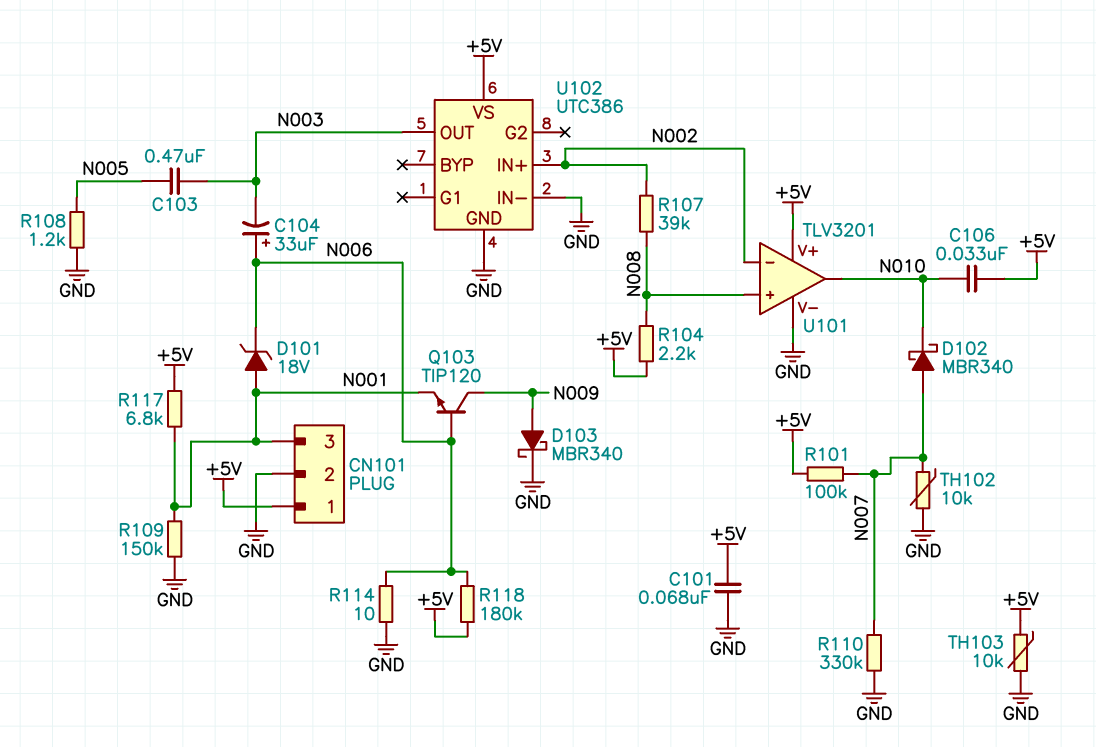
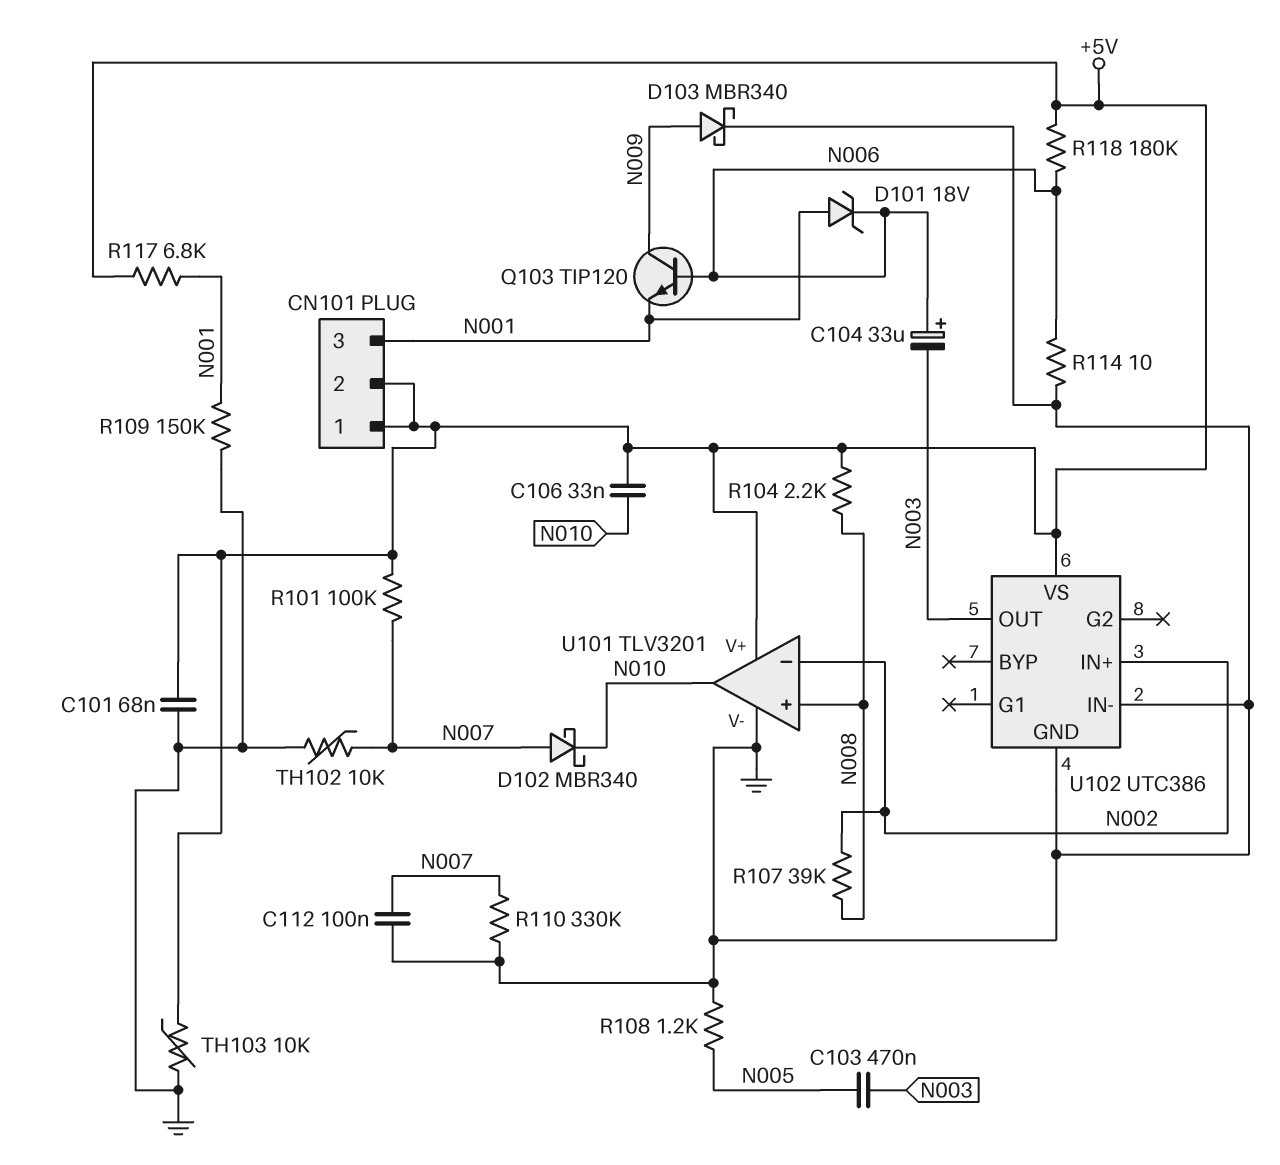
C112: none -> 100nF (GND, N007)
CN101 pin 2: GND -> +5V

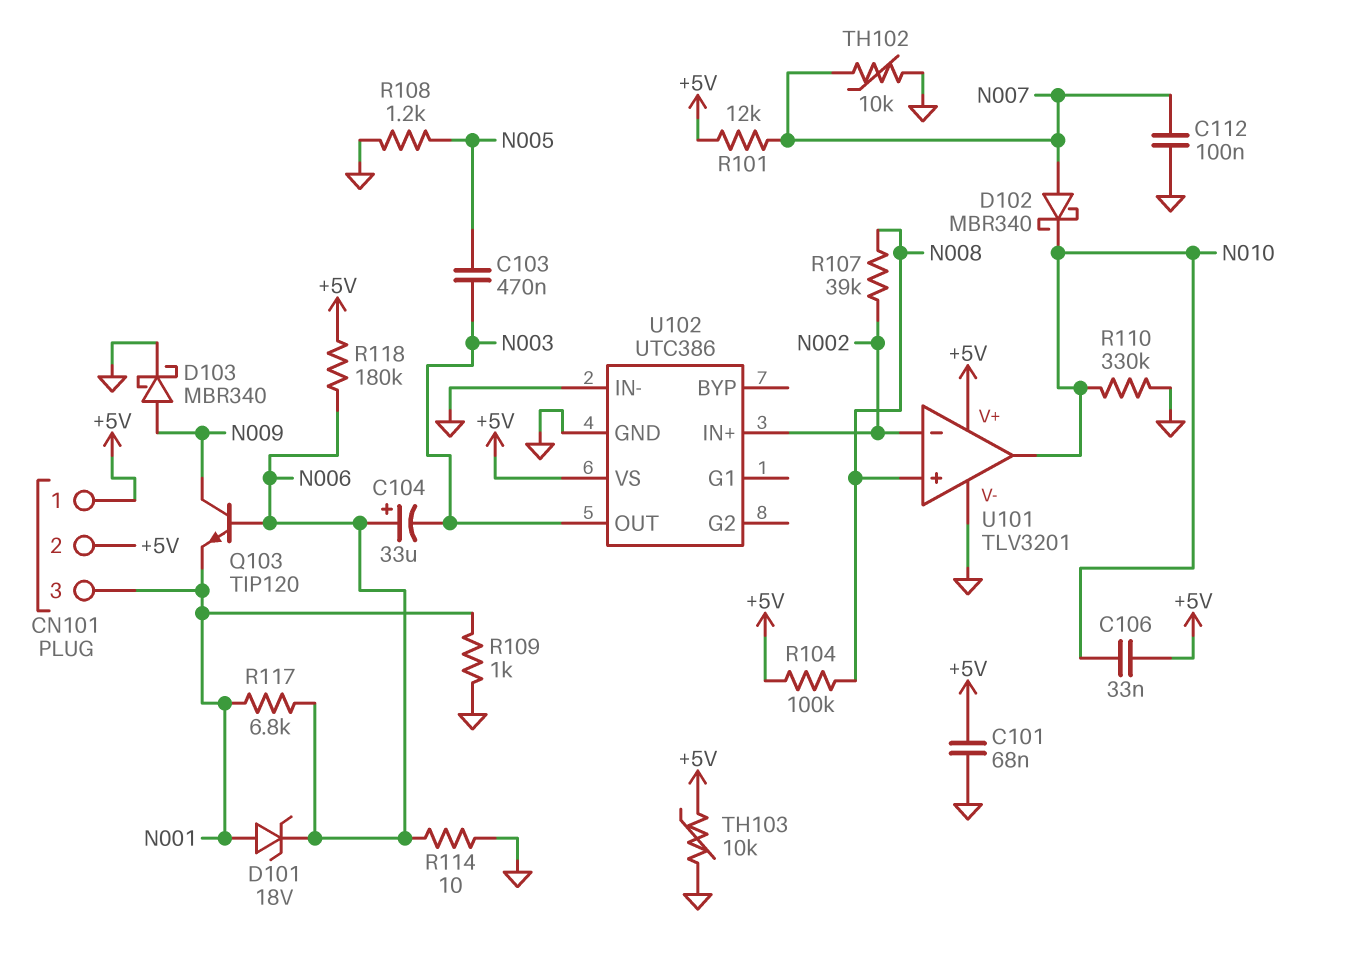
R101: 100k (+5V, N007) -> 12k (+5V, N007)
R104: 2.2k (+5V, N008) -> 100k (+5V, N008)
R109: 150k (GND, N001) -> 1k (GND, N001)
R110: 330k (GND, N007) -> 330k (GND, N010)
R117: 6.8k (+5V, N001) -> 6.8k (N001, N006)

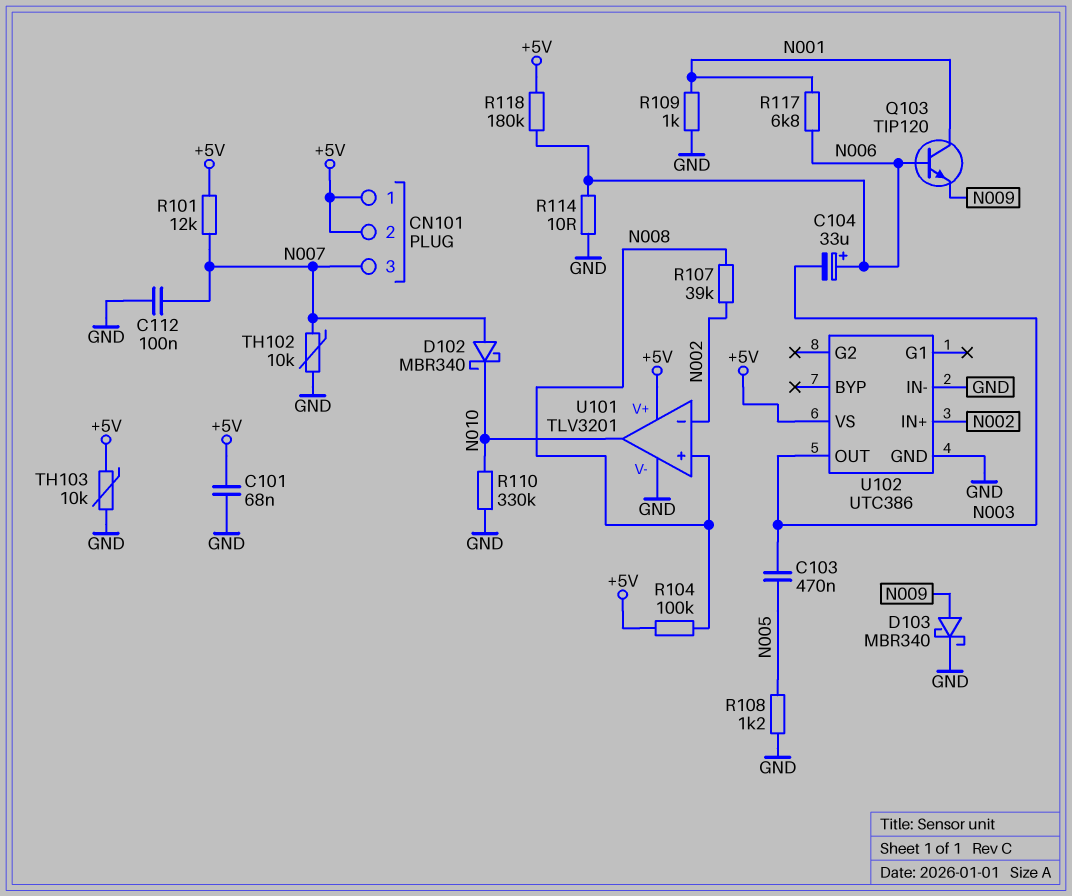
C106: 33nF (+5V, N010) -> none
CN101 pin 3: N001 -> N007
D101: zener 18V (A N001, K N006) -> none
Q103: NPN TIP120 (B N006, C N009, E N001) -> NPN TIP120 (B N006, C N001, E N009)

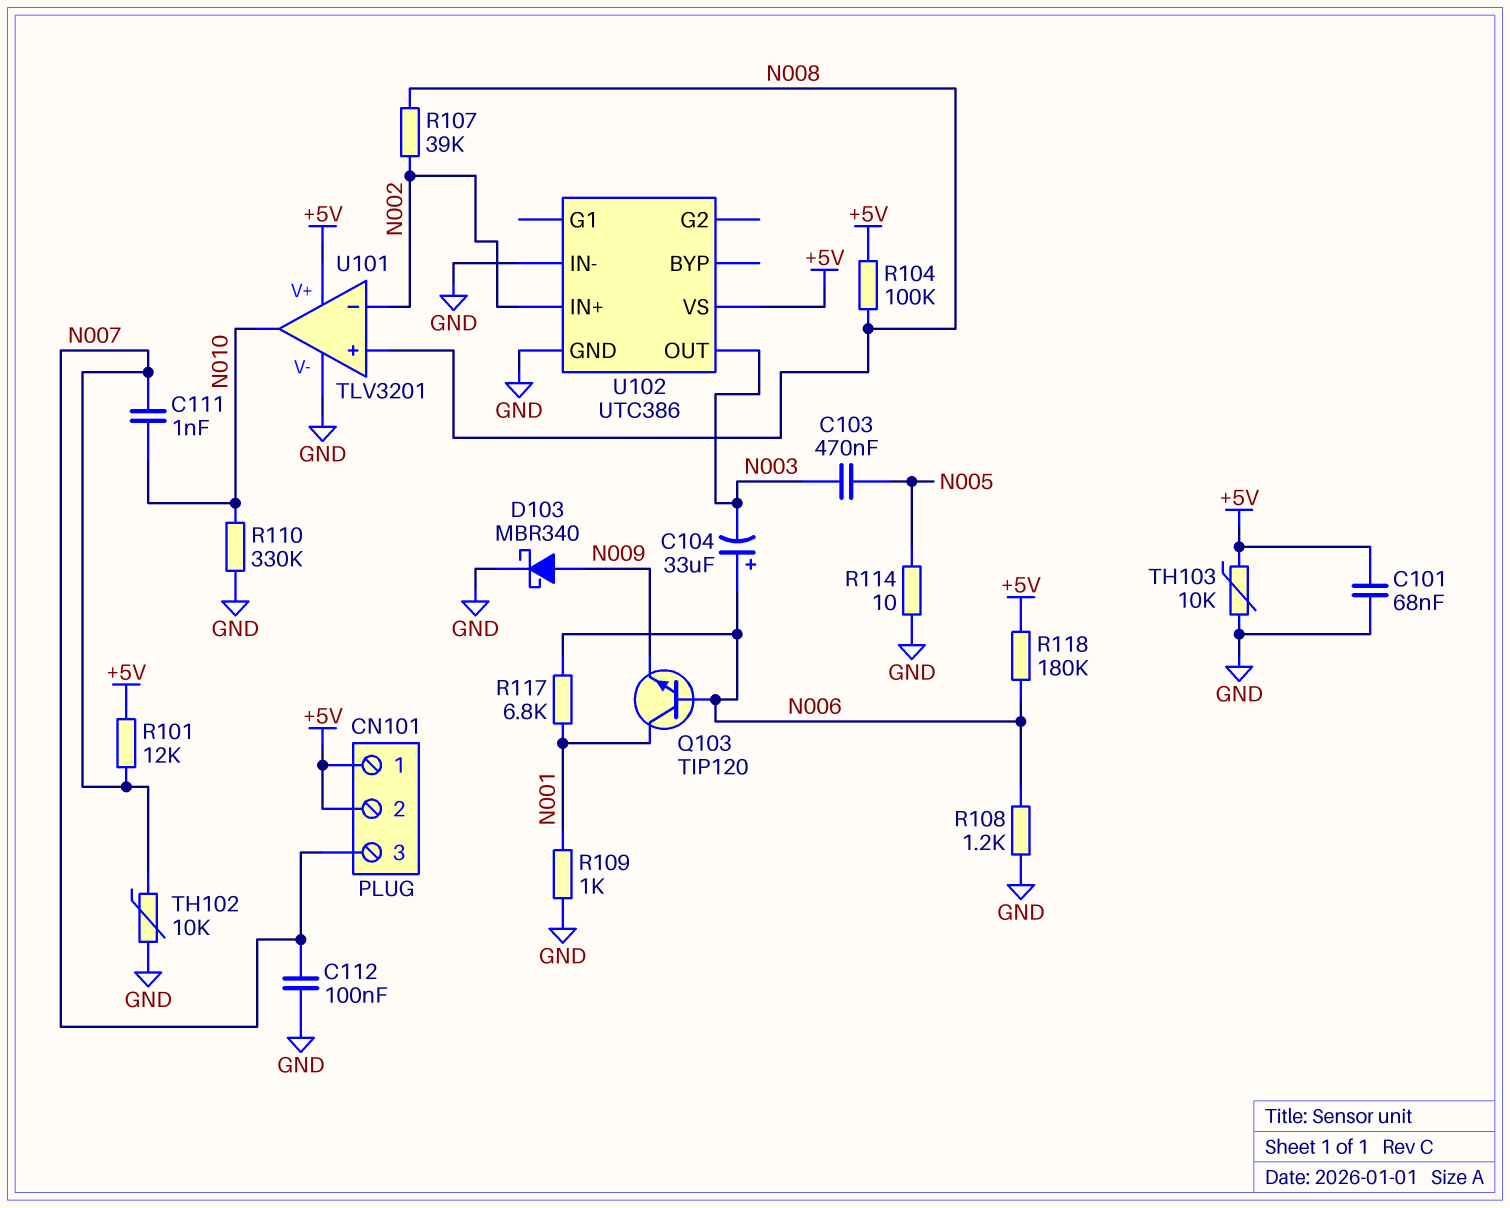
C111: none -> 1nF (N007, N010)
D102: schottky MBR340 (A N007, K N010) -> none
R108: 1.2k (GND, N005) -> 1.2k (GND, N006)
R114: 10 (GND, N006) -> 10 (GND, N005)

